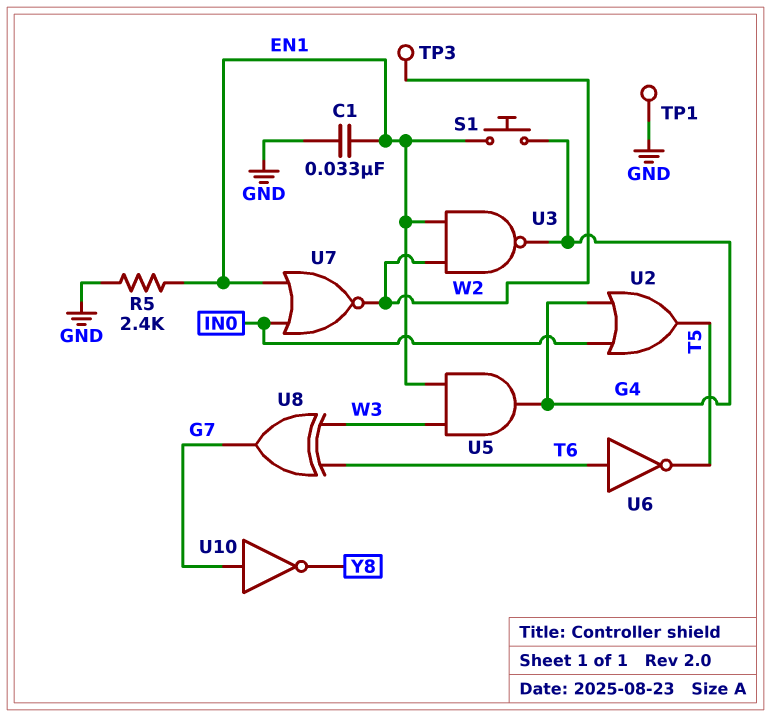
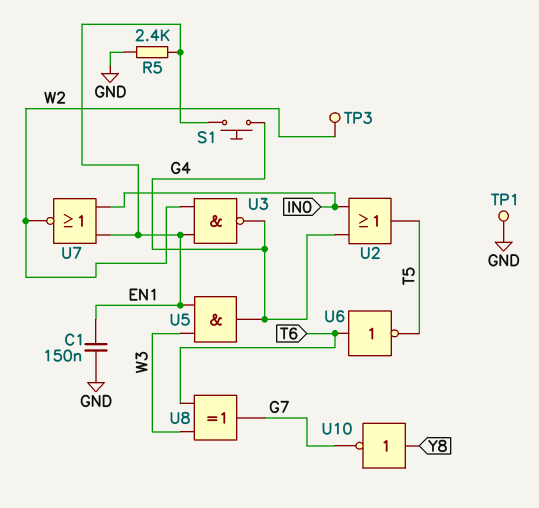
C1: 33nF (EN1, GND) -> 150nF (EN1, GND)
U10: NOT (in G7, out Y8) -> NOT (in Y8, out G7)

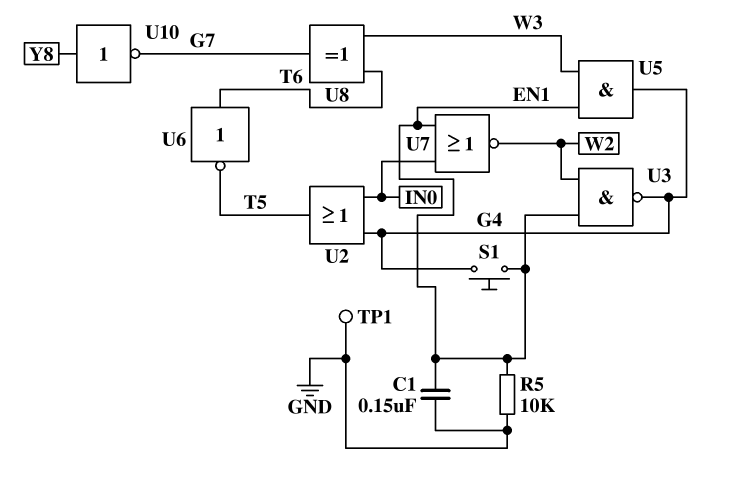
R5: 2.4k (EN1, GND) -> 10k (EN1, GND)
TP3: test point (W2) -> none

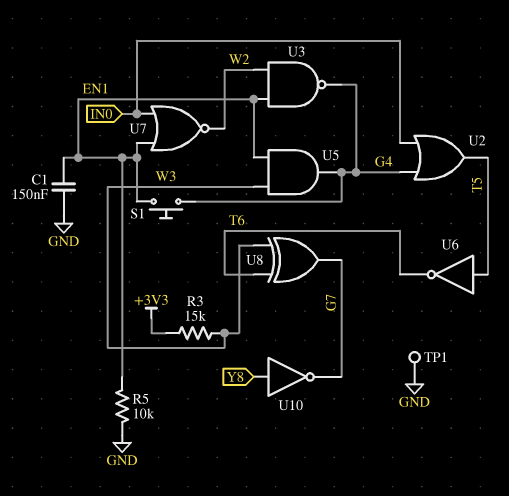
R3: none -> 15k (+3V3, W3)
U6: NOT (in T6, out T5) -> NOT (in T5, out T6)

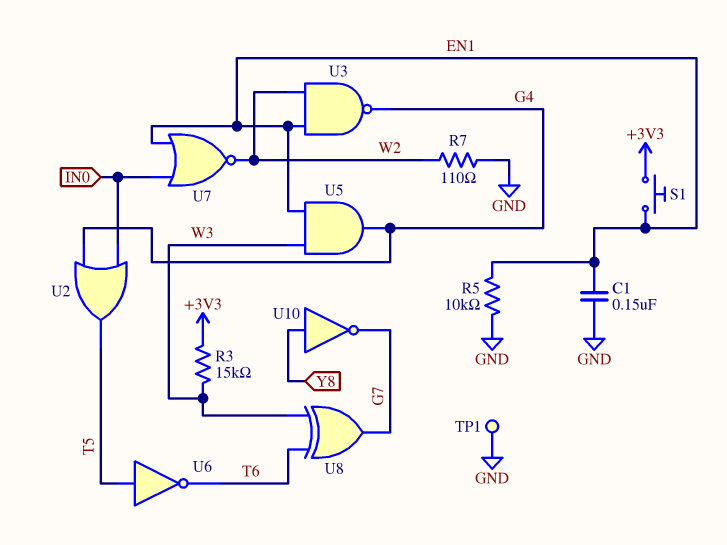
R7: none -> 110 (GND, W2)
S1: button (EN1, G4) -> button (+3V3, EN1)

